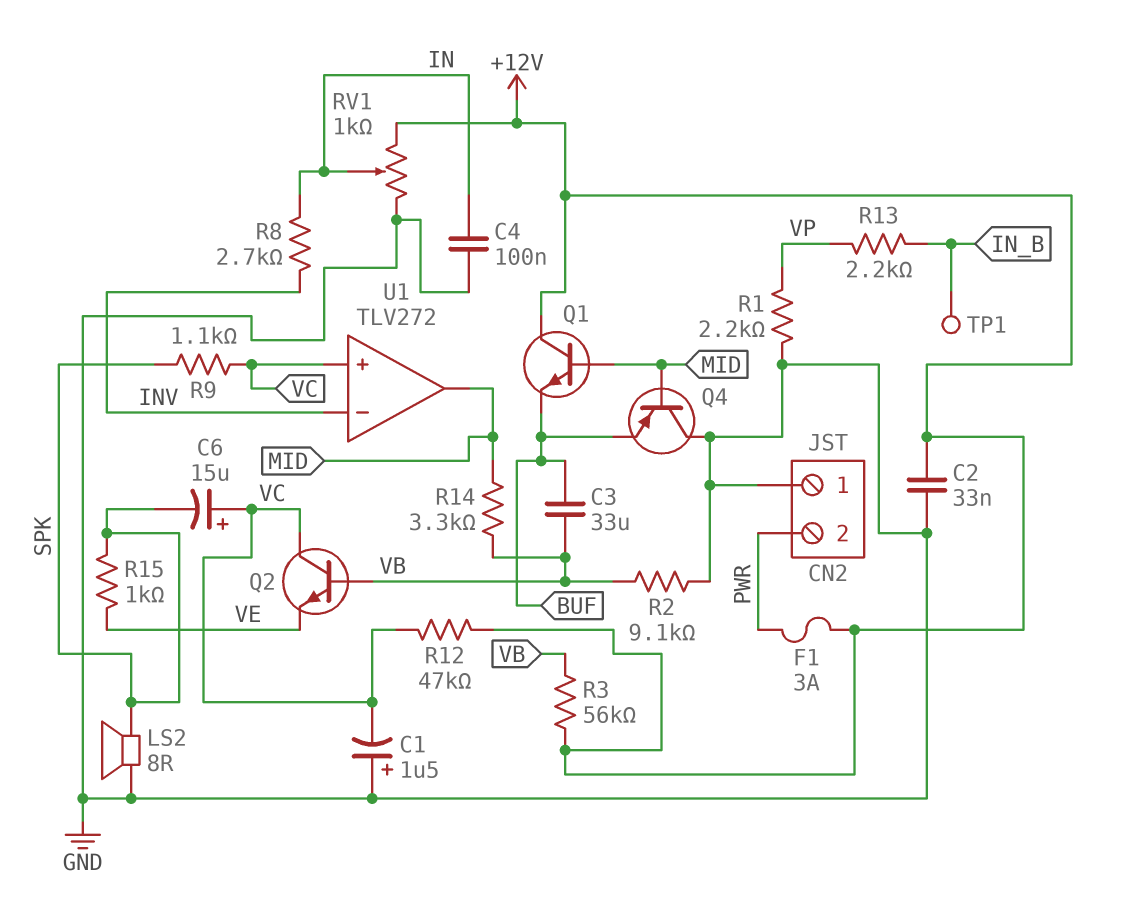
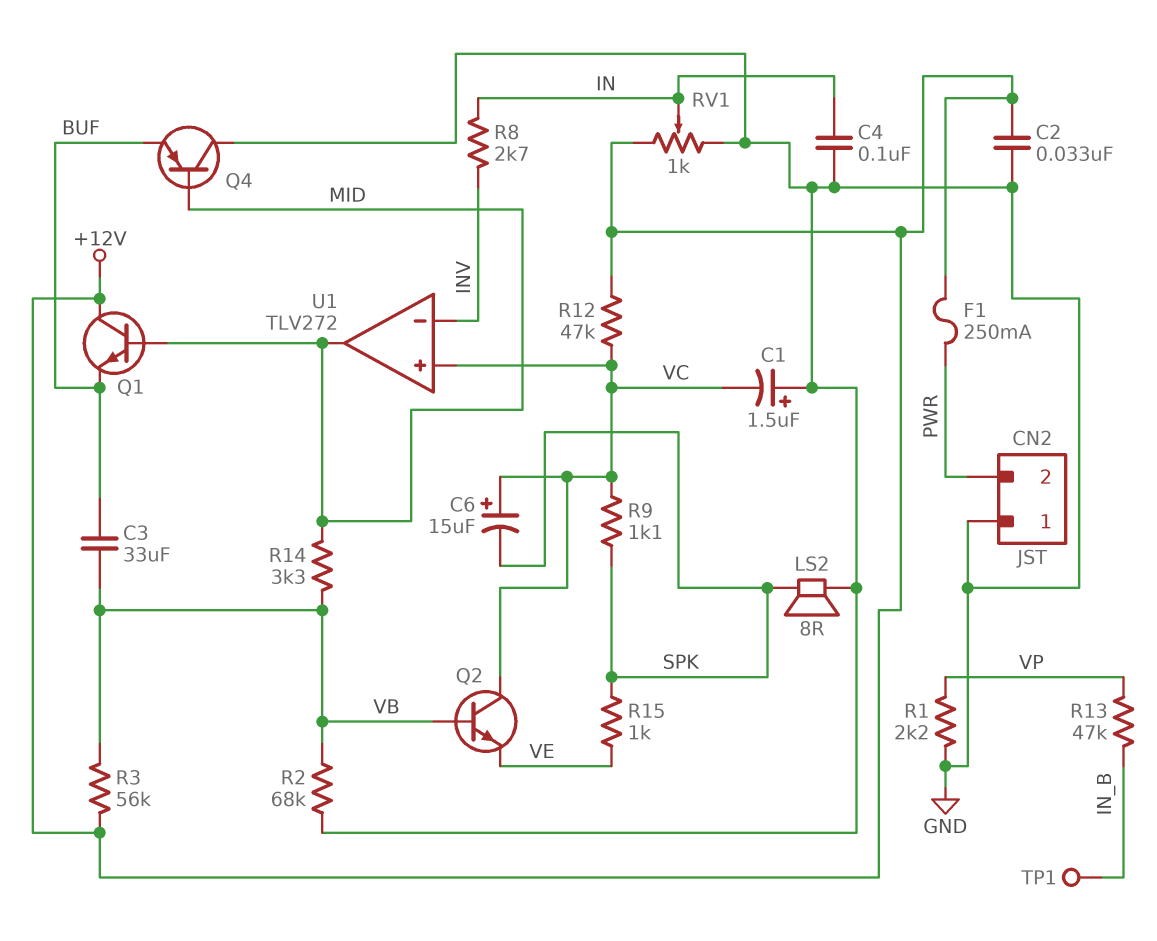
F1: 3A (+12V, PWR) -> 250mA (+12V, PWR)
R2: 9.1k (GND, VB) -> 68k (GND, VB)
R13: 2.2k (IN_B, VP) -> 47k (IN_B, VP)

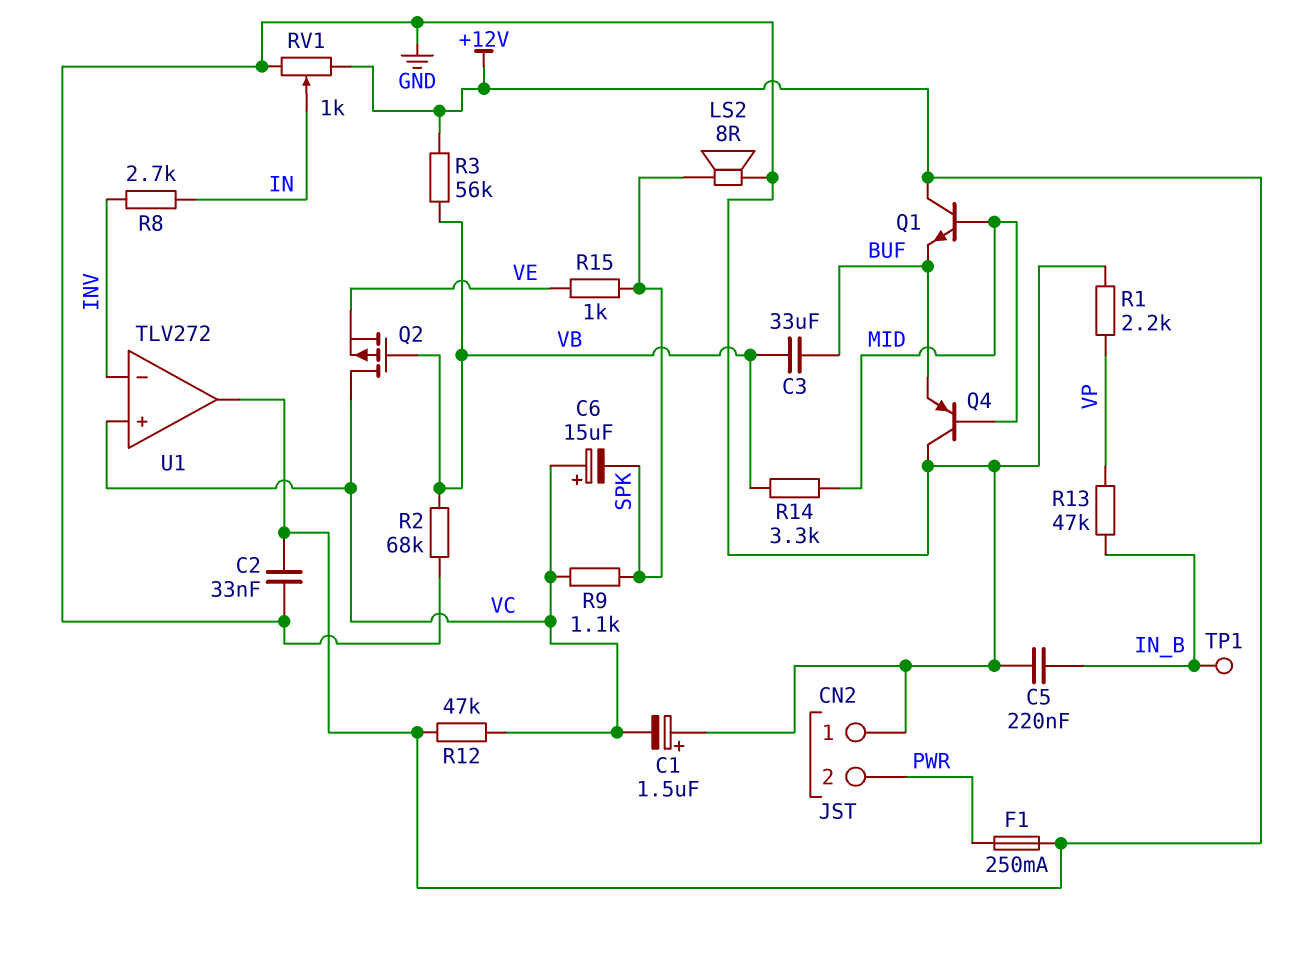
C4: 100nF (GND, IN) -> none
C5: none -> 220nF (GND, IN_B)
Q2: NPN (B VB, C VC, E VE) -> PMOS (G VB, D VC, S VE)
U1 pin out: MID -> +12V

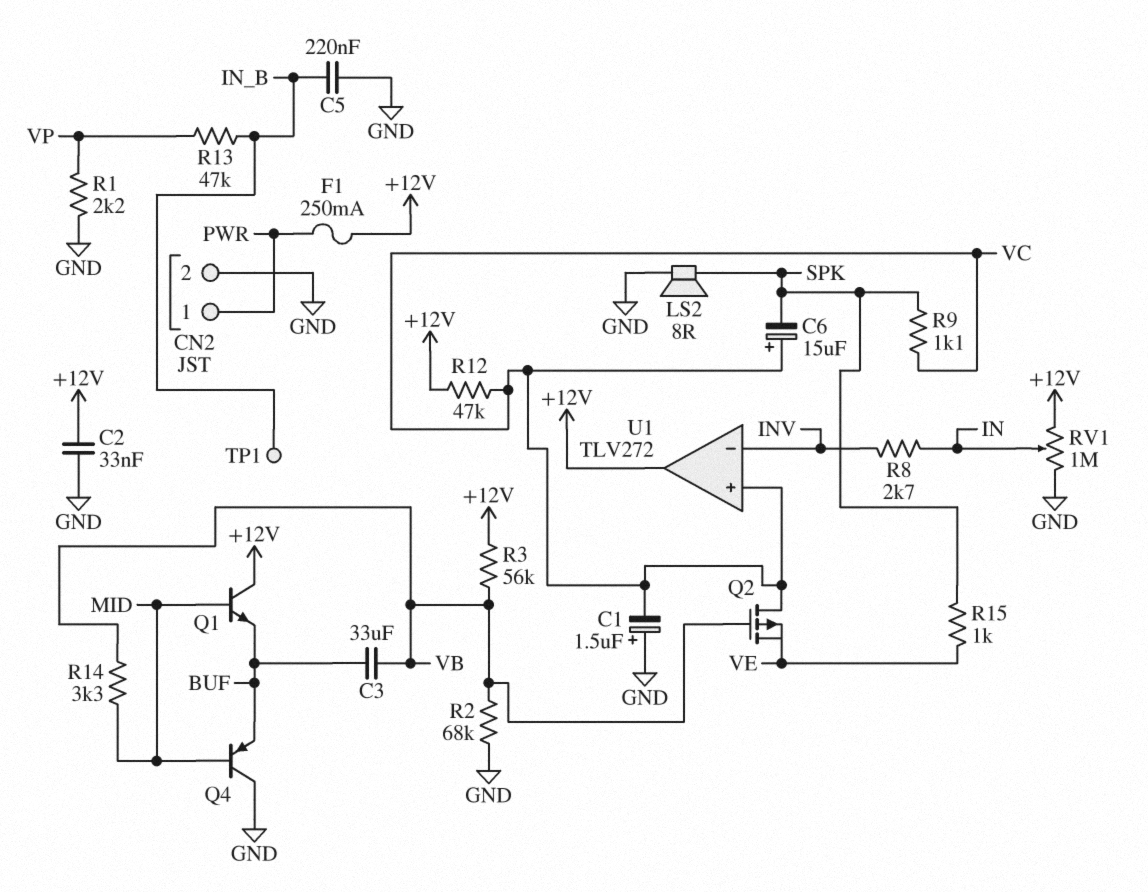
CN2 pin 1: GND -> PWR
CN2 pin 2: PWR -> GND
RV1: 1k (+12V, GND, wiper IN) -> 1M (+12V, GND, wiper IN)

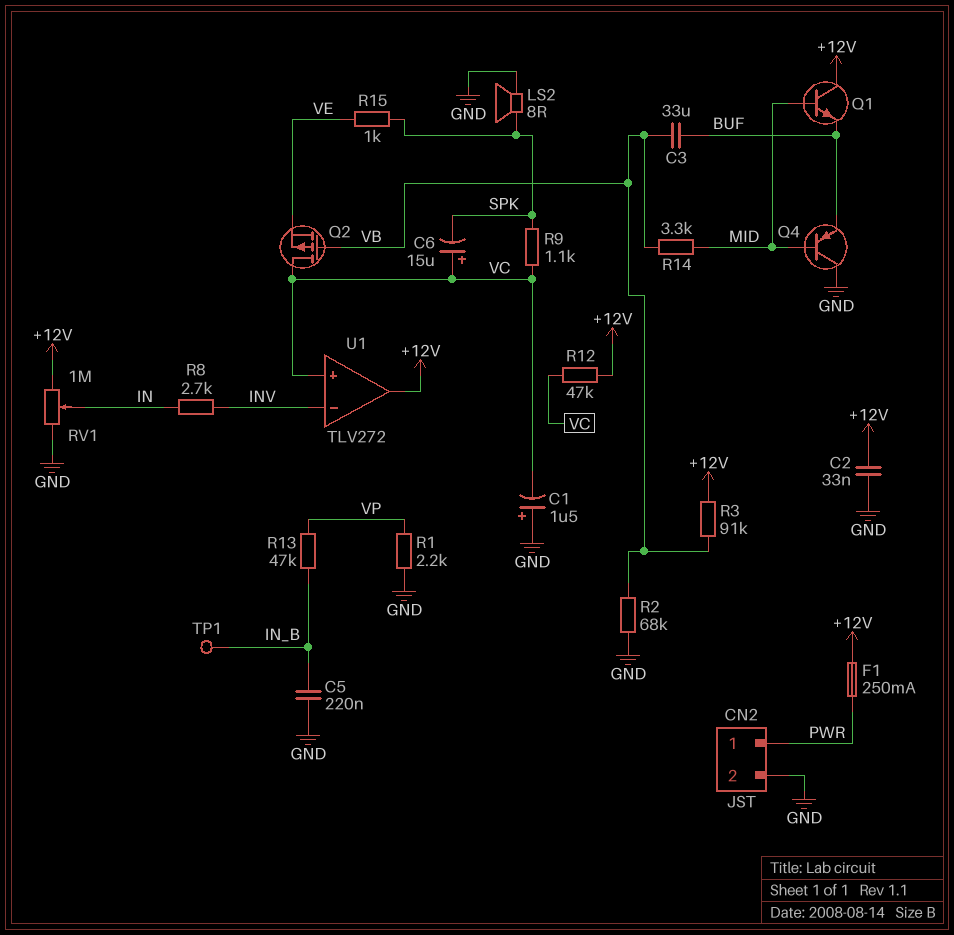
R3: 56k (+12V, VB) -> 91k (+12V, VB)

